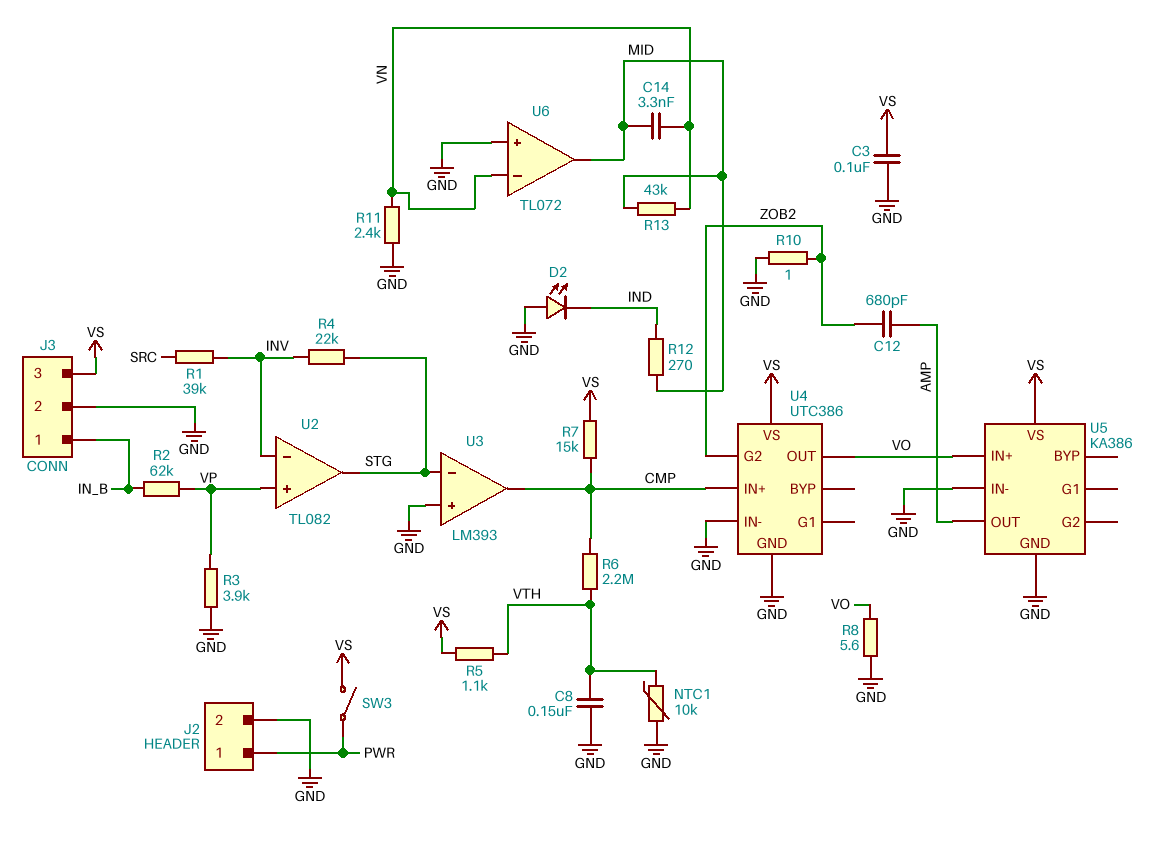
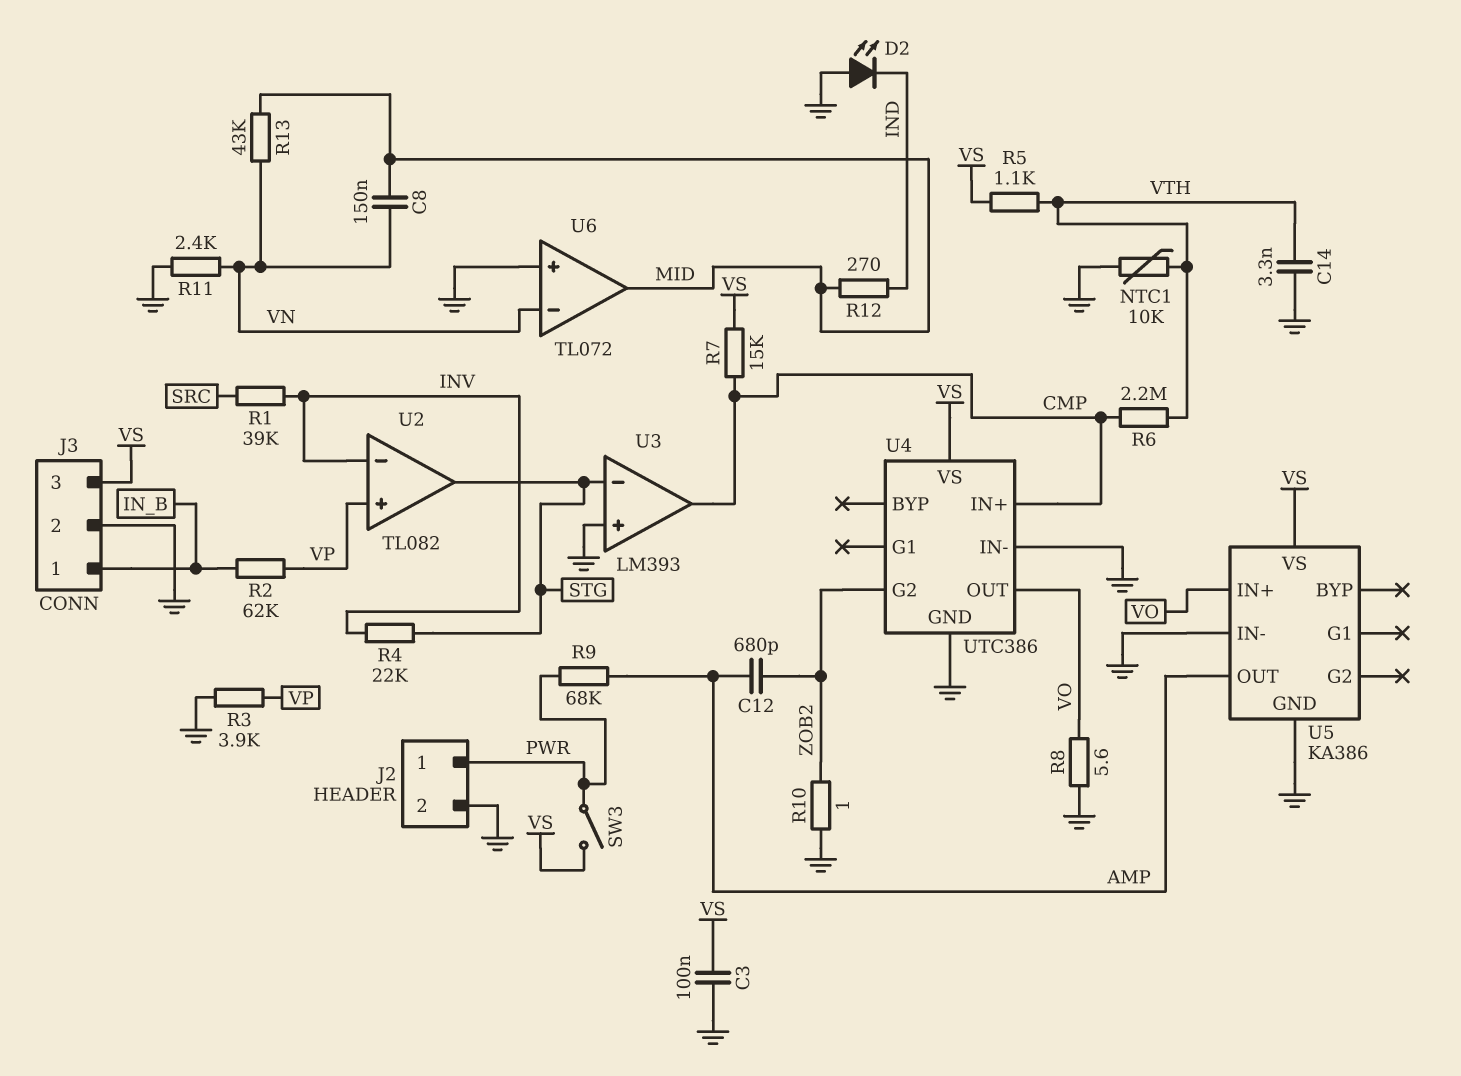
C8: 150nF (GND, VTH) -> 150nF (MID, VN)
C14: 3.3nF (MID, VN) -> 3.3nF (GND, VTH)
R9: none -> 68k (AMP, PWR)

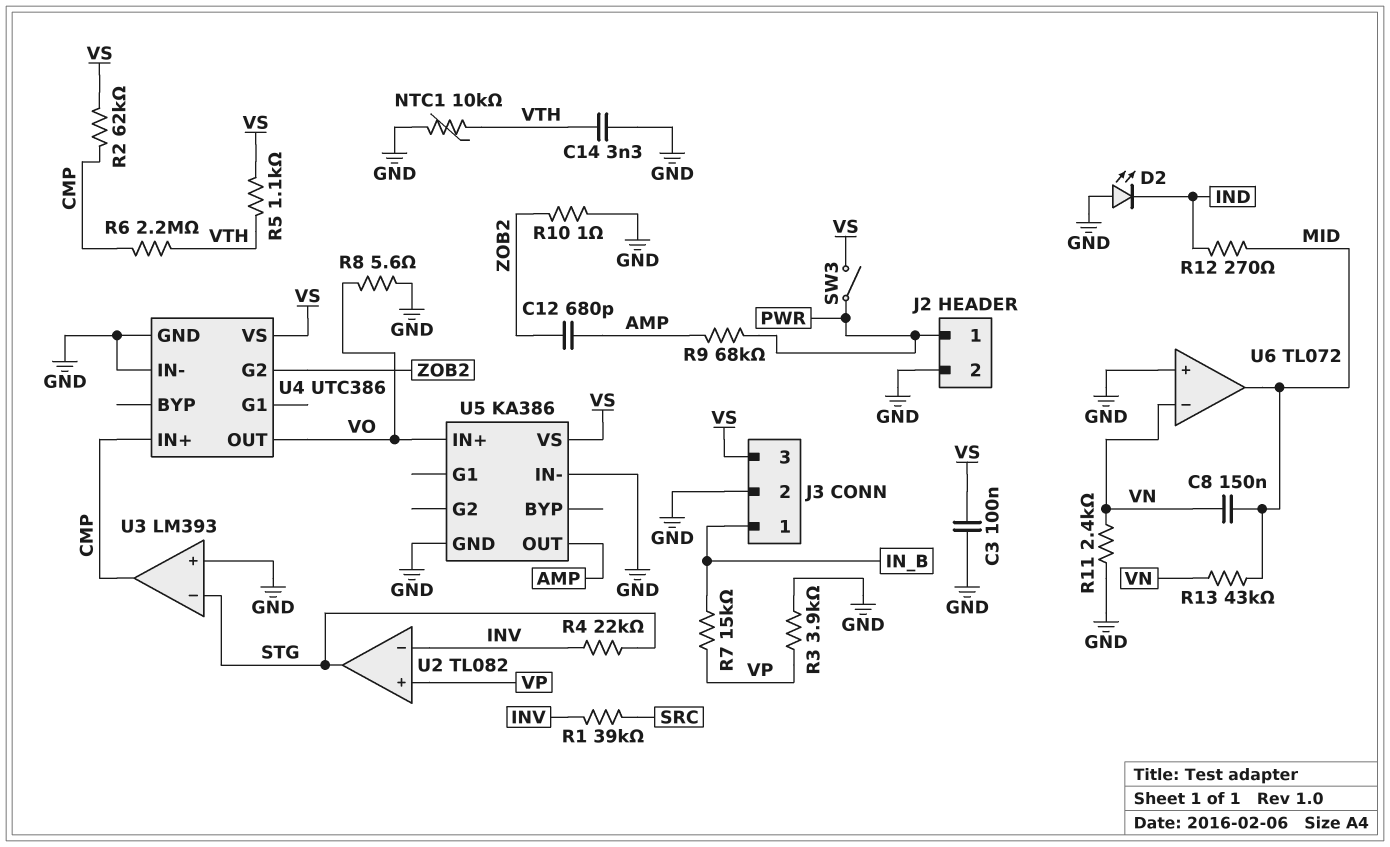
R2: 62k (IN_B, VP) -> 62k (CMP, VS)
R7: 15k (CMP, VS) -> 15k (IN_B, VP)

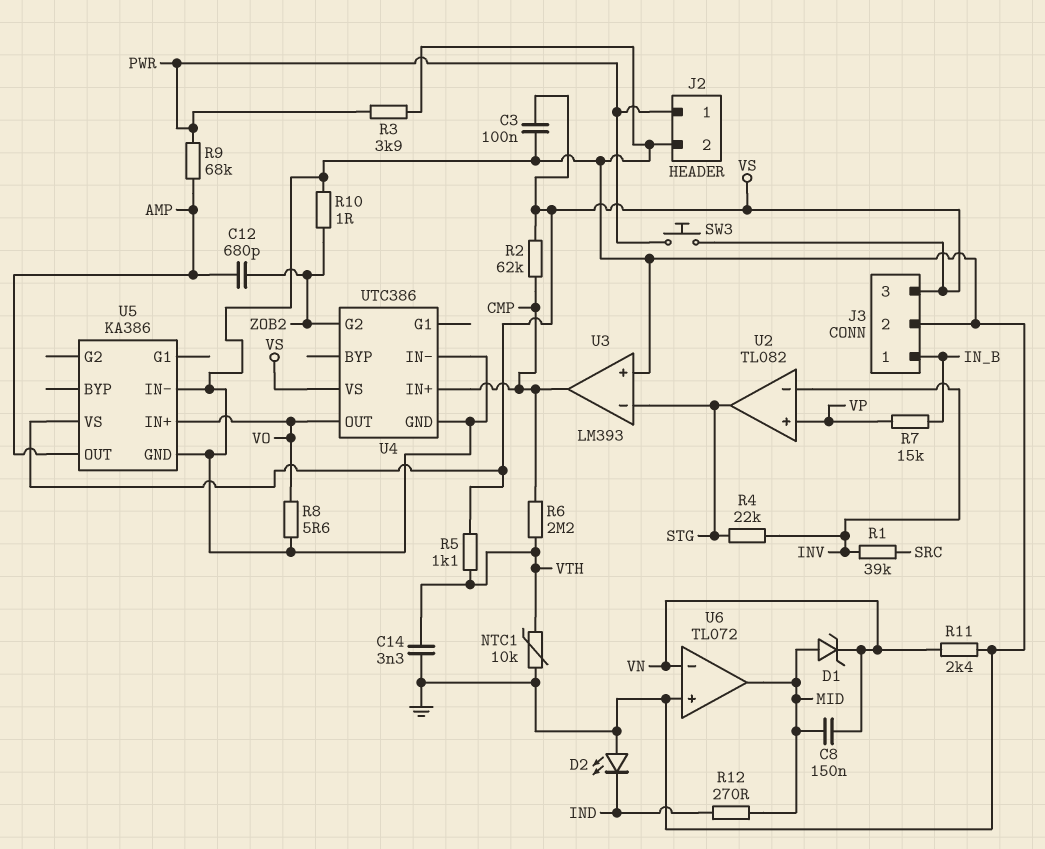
D1: none -> zener (A MID, K VN)
R3: 3.9k (GND, VP) -> 3.9k (GND, PWR)
R13: 43k (MID, VN) -> none
SW3: switch (PWR, VS) -> button (PWR, VS)

